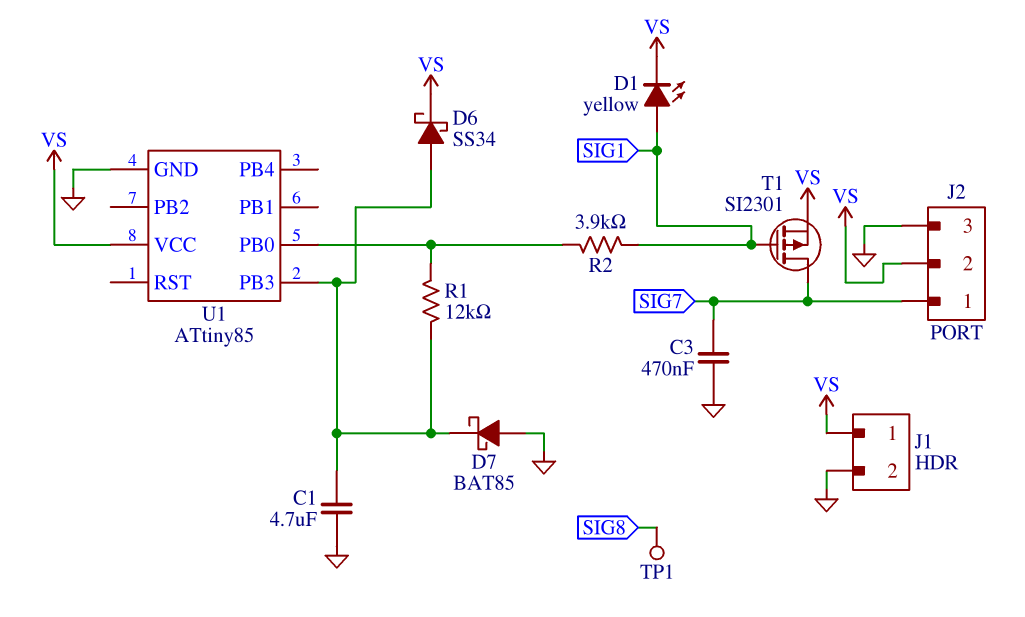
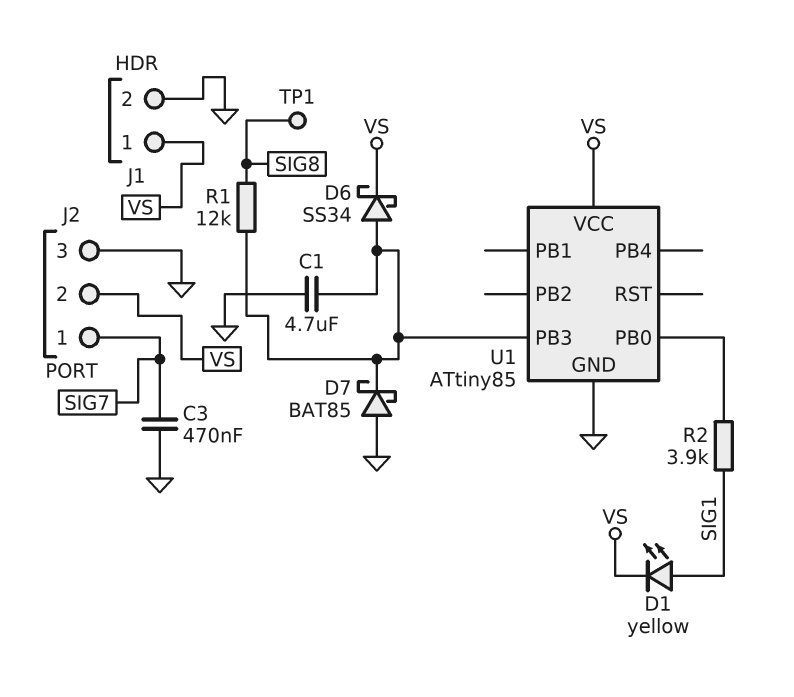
R1: 12k (U1/PB0, U1/PB3) -> 12k (SIG8, U1/PB3)
T1: PMOS SI2301 (G SIG1, D SIG7, S VS) -> none

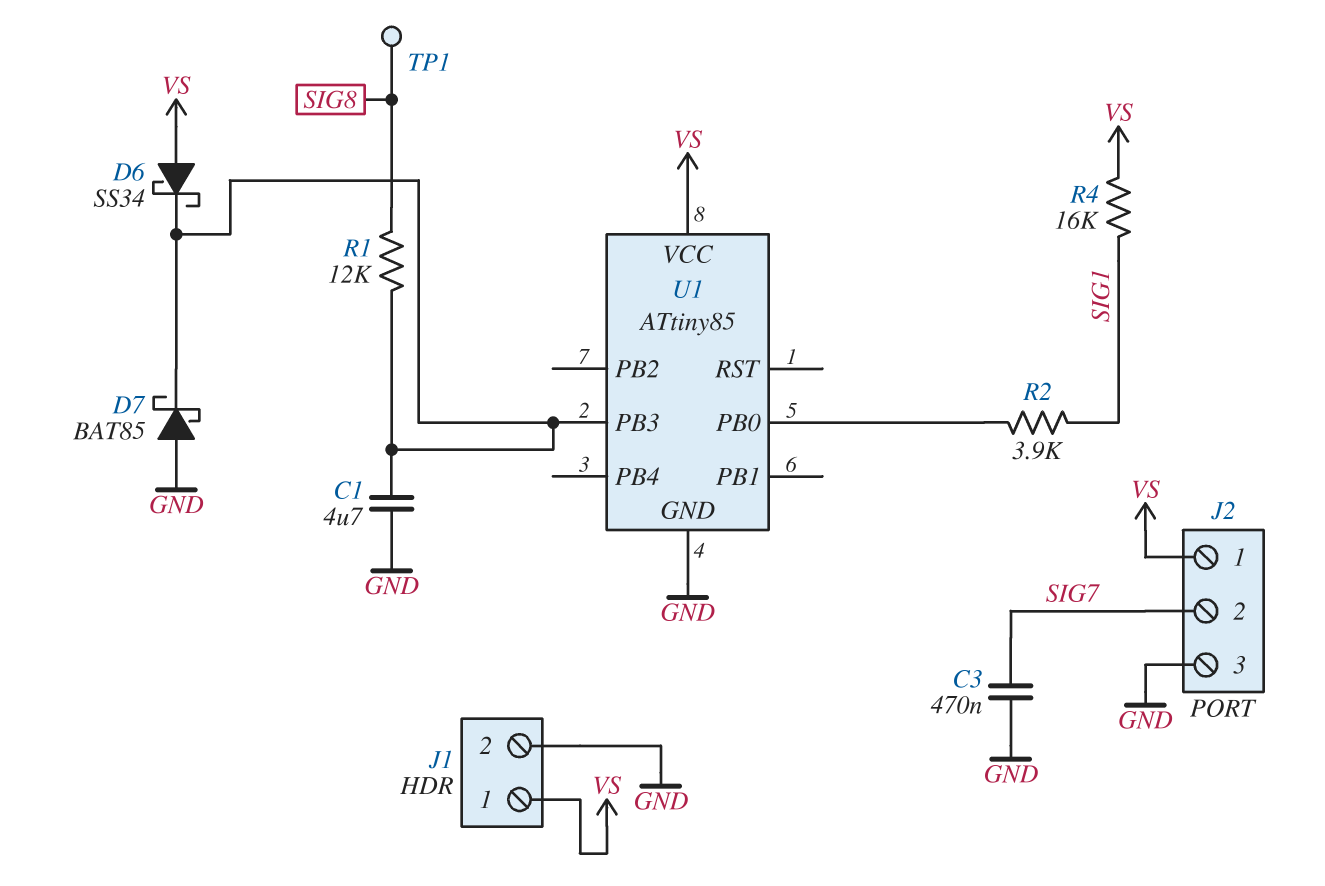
D1: LED yellow (A SIG1, K VS) -> none
D6: schottky SS34 (A U1/PB3, K VS) -> schottky SS34 (A VS, K U1/PB3)
J2 pin 1: SIG7 -> VS
J2 pin 2: VS -> SIG7
R4: none -> 16k (SIG1, VS)

